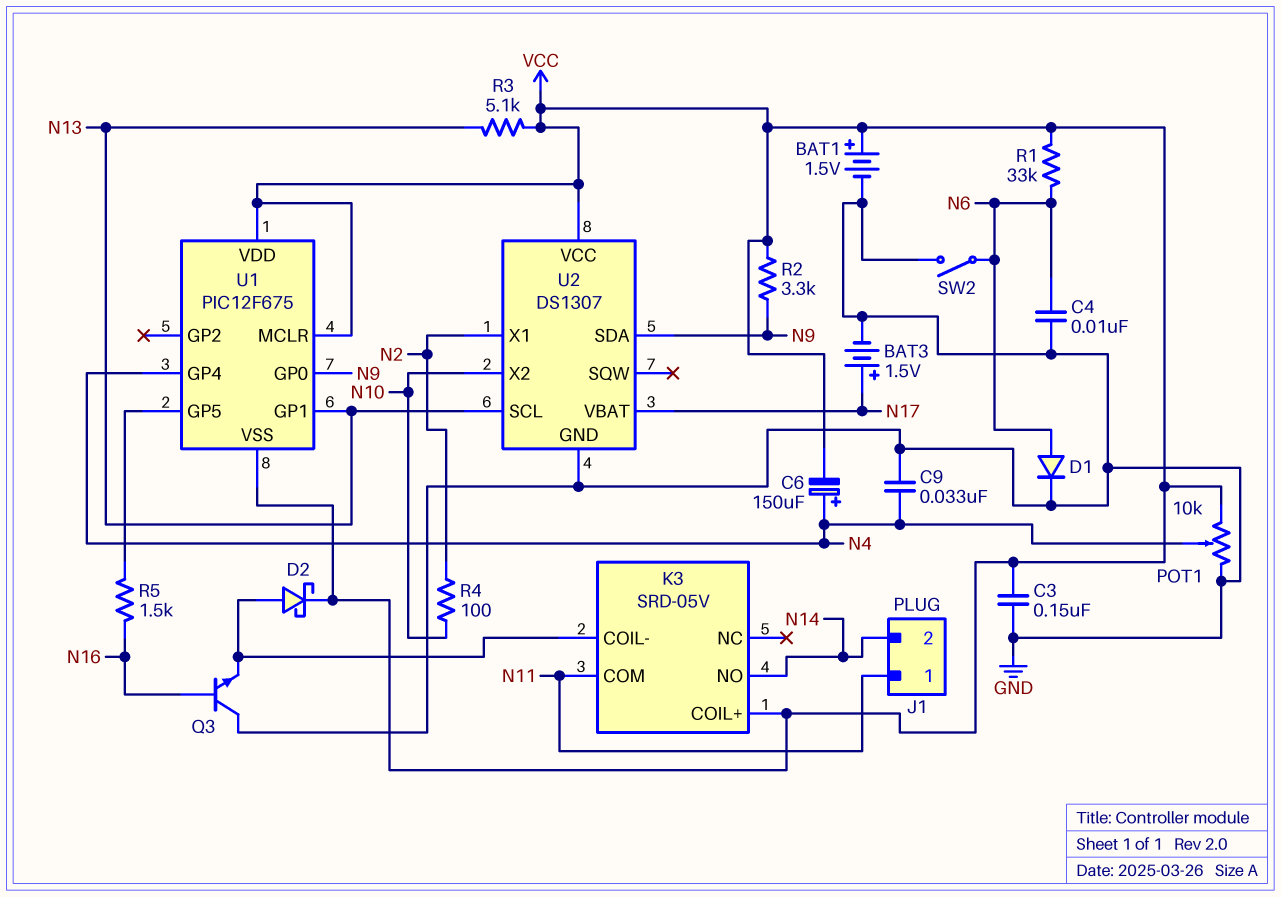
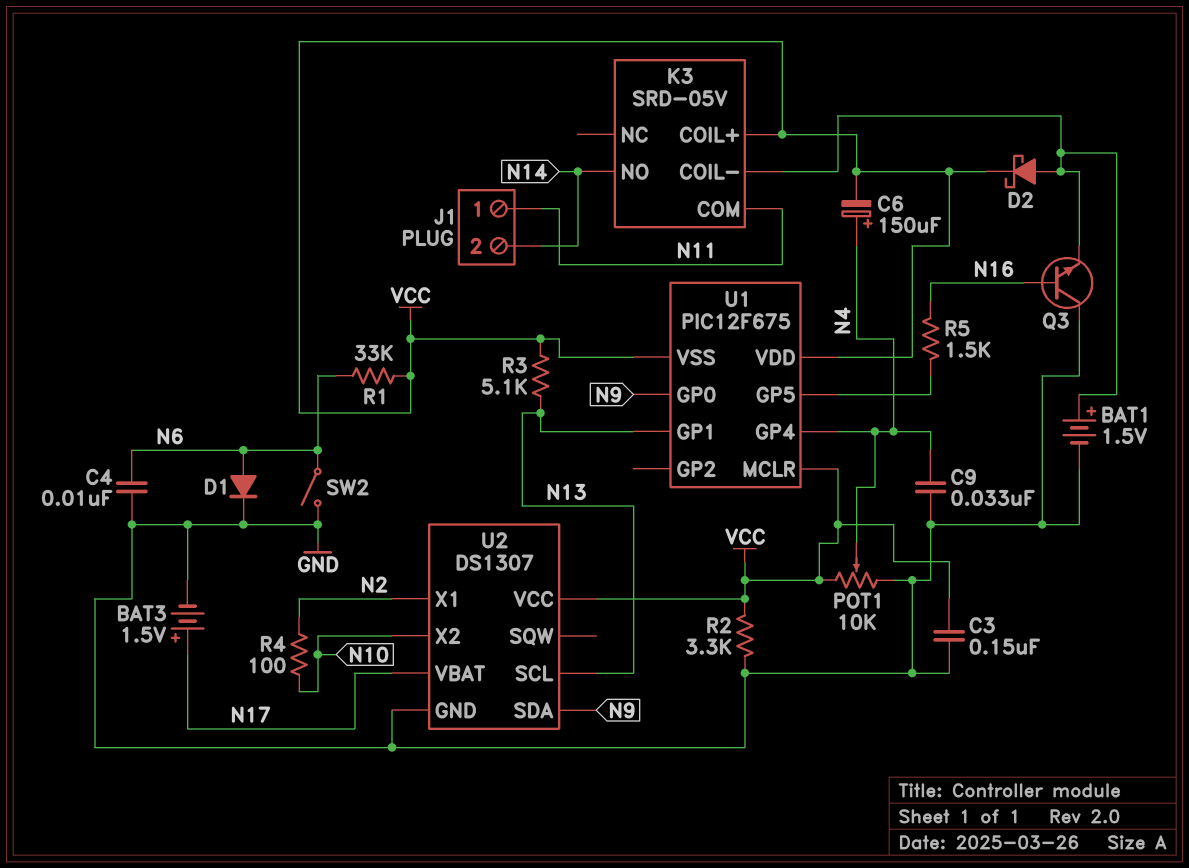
BAT1: 1.5V (plus VCC, minus GND) -> 1.5V (plus K3/COIL-, minus GND)
R2: 3.3k (N9, VCC) -> 3.3k (GND, VCC)

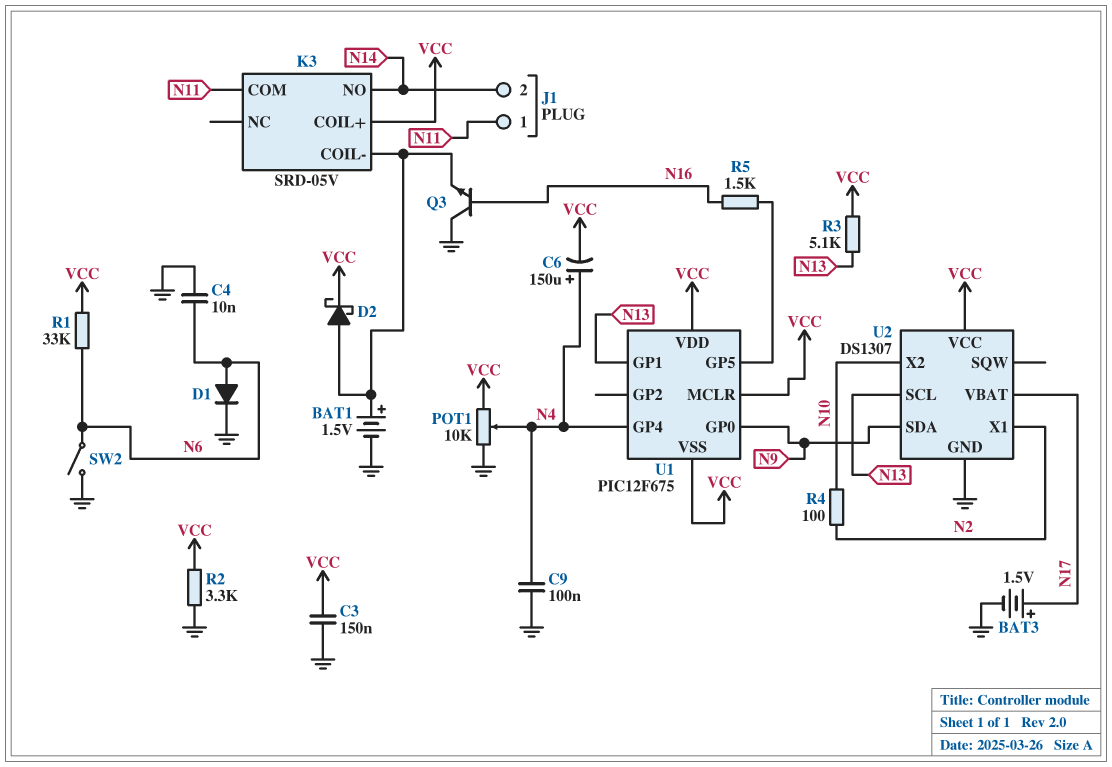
C9: 33nF (GND, N4) -> 100nF (GND, N4)

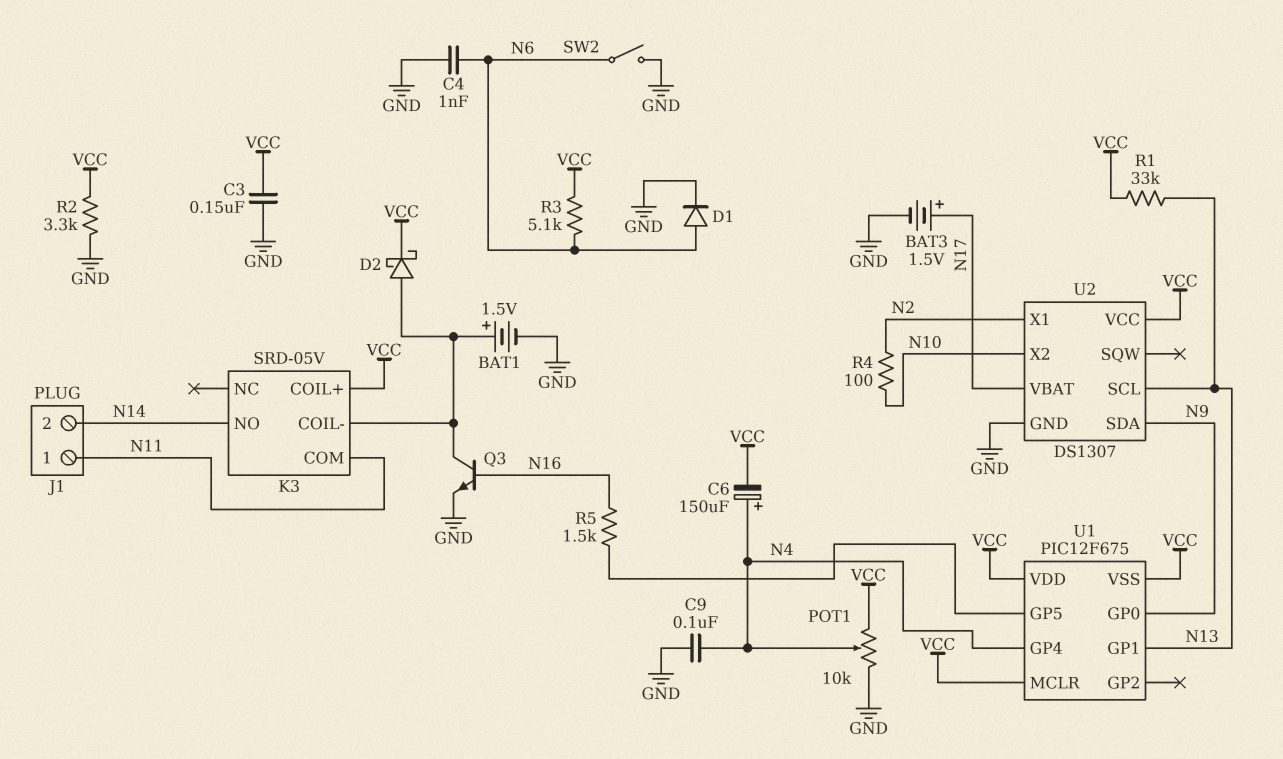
C4: 10nF (GND, N6) -> 1nF (GND, N6)
Q3: NPN (B N16, C GND, E K3/COIL-) -> NPN (B N16, C K3/COIL-, E GND)
R1: 33k (N6, VCC) -> 33k (N13, VCC)
R3: 5.1k (N13, VCC) -> 5.1k (N6, VCC)

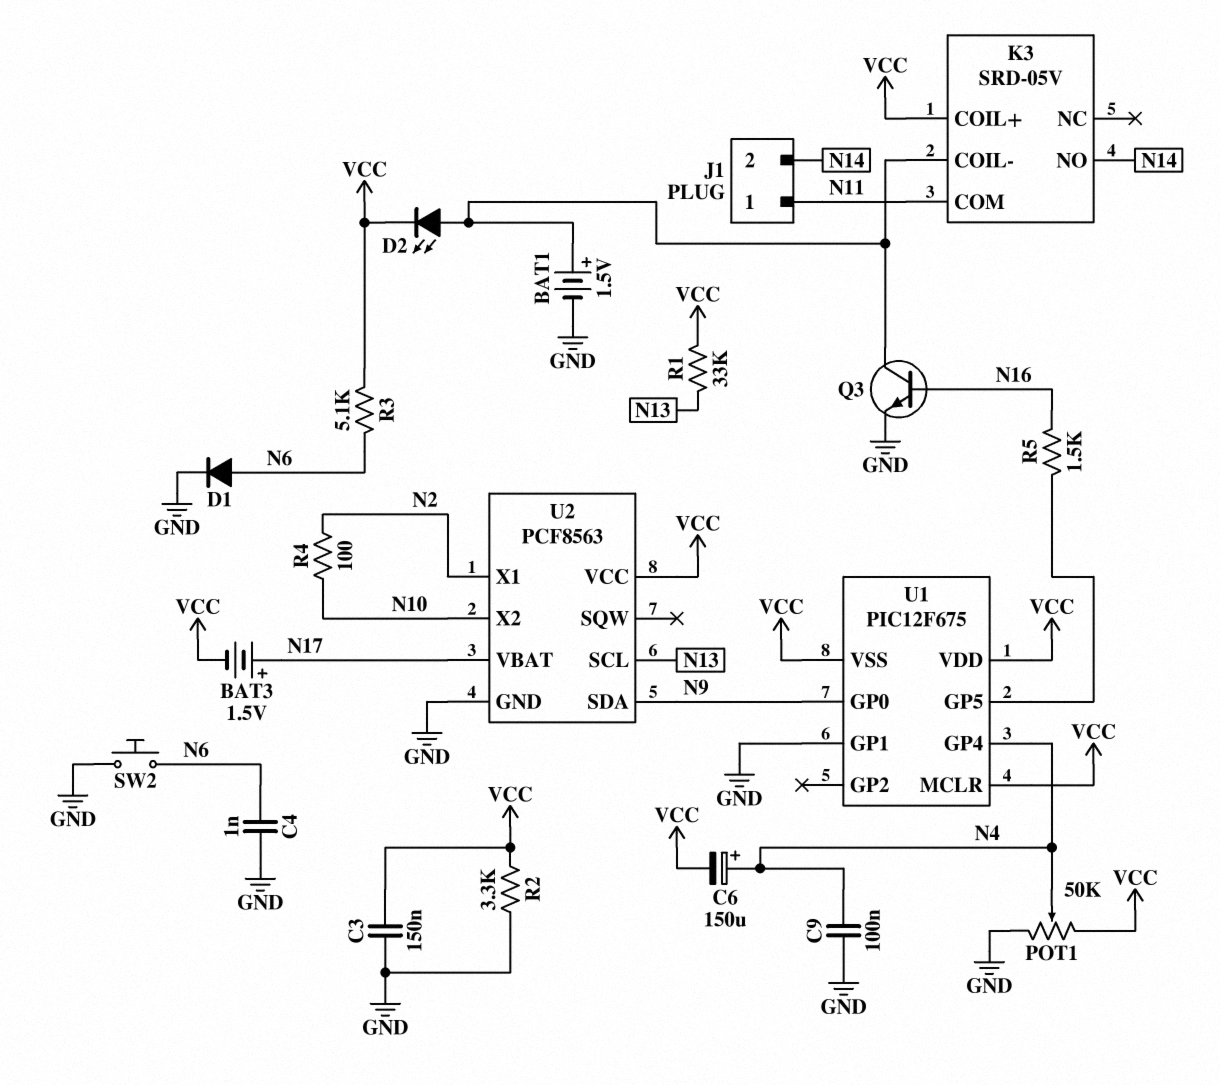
BAT3: 1.5V (plus N17, minus GND) -> 1.5V (plus N17, minus VCC)
D2: schottky (A K3/COIL-, K VCC) -> LED (A K3/COIL-, K VCC)
POT1: 10k (GND, VCC, wiper N4) -> 50k (GND, VCC, wiper N4)
SW2: switch (GND, N6) -> button (GND, N6)
U1 pin GP1: N13 -> GND
U2: DS1307 -> PCF8563

